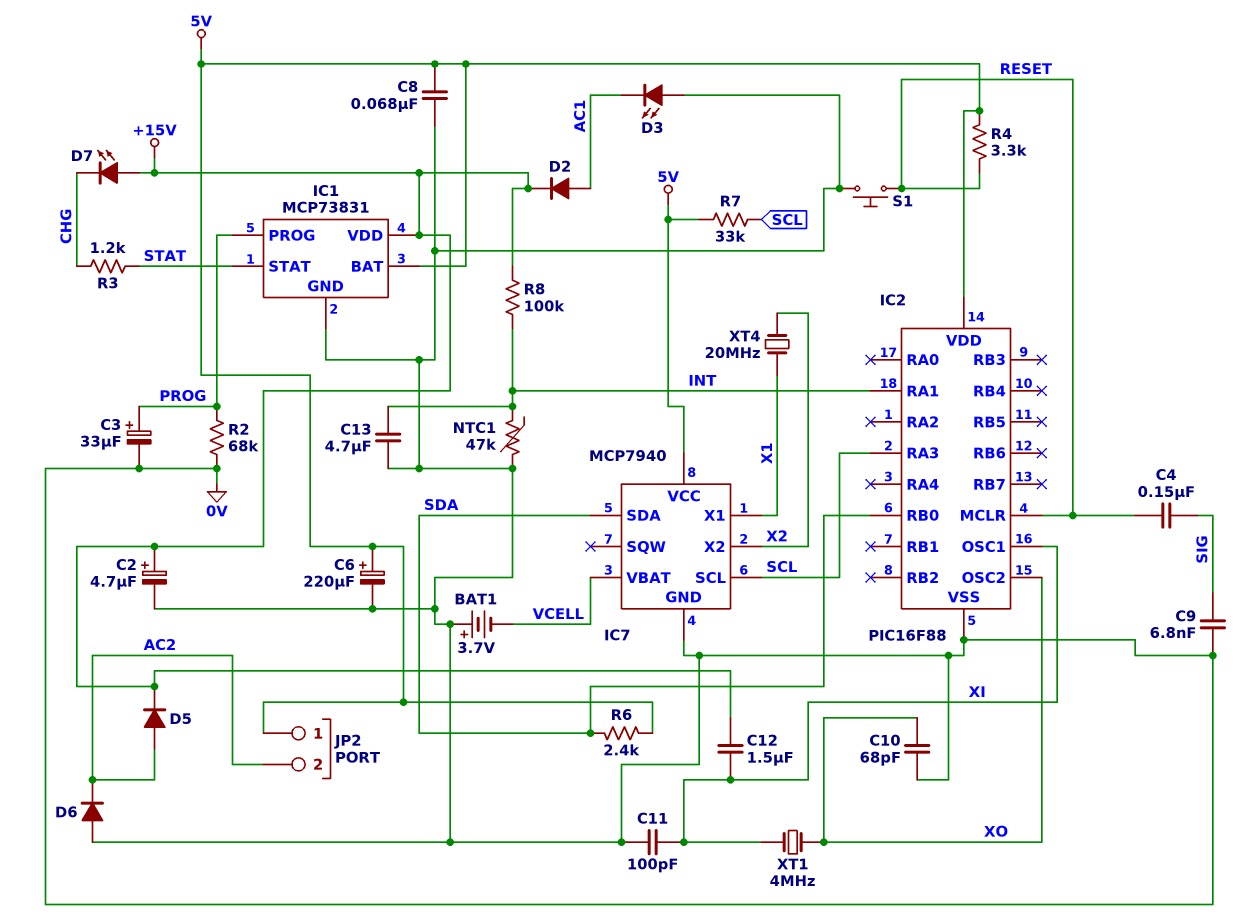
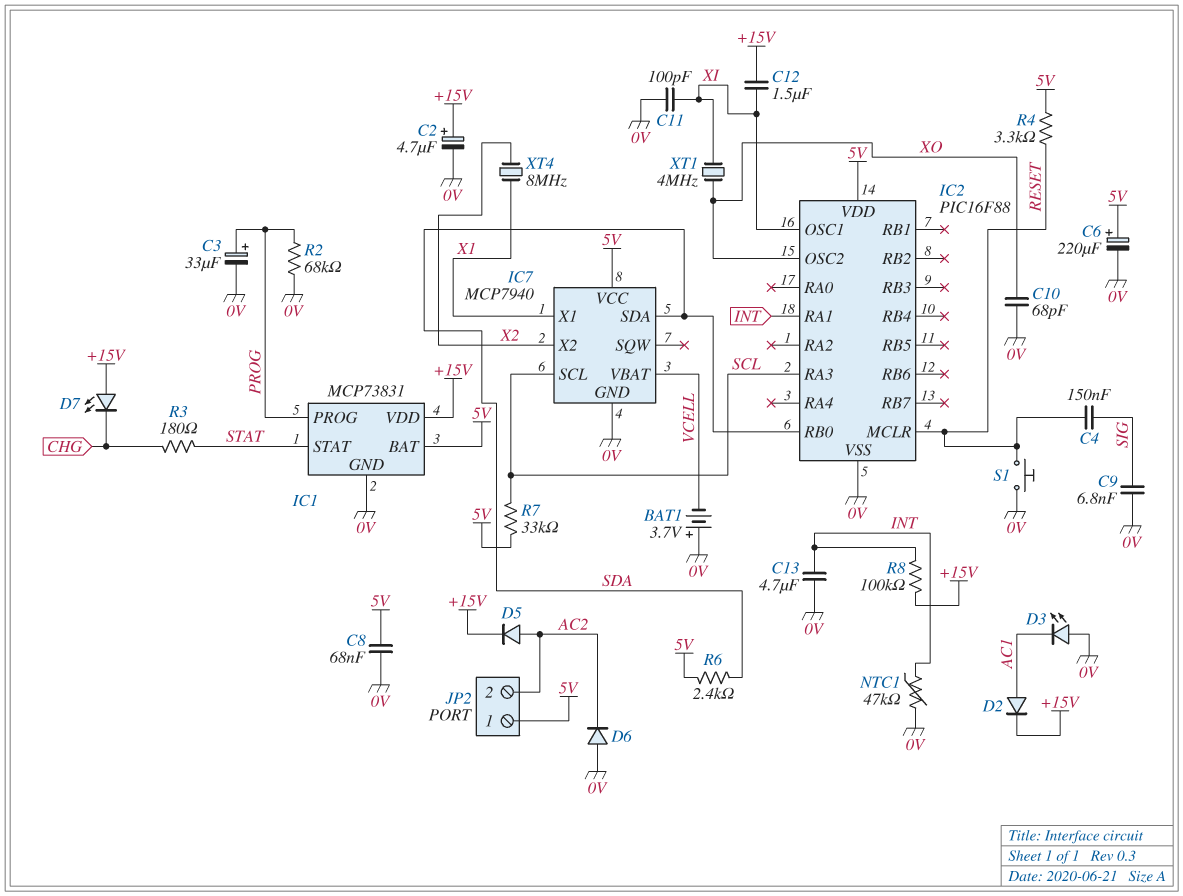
R3: 1.2k (CHG, STAT) -> 180 (CHG, STAT)
XT4: 20MHz (X1, X2) -> 8MHz (X1, X2)

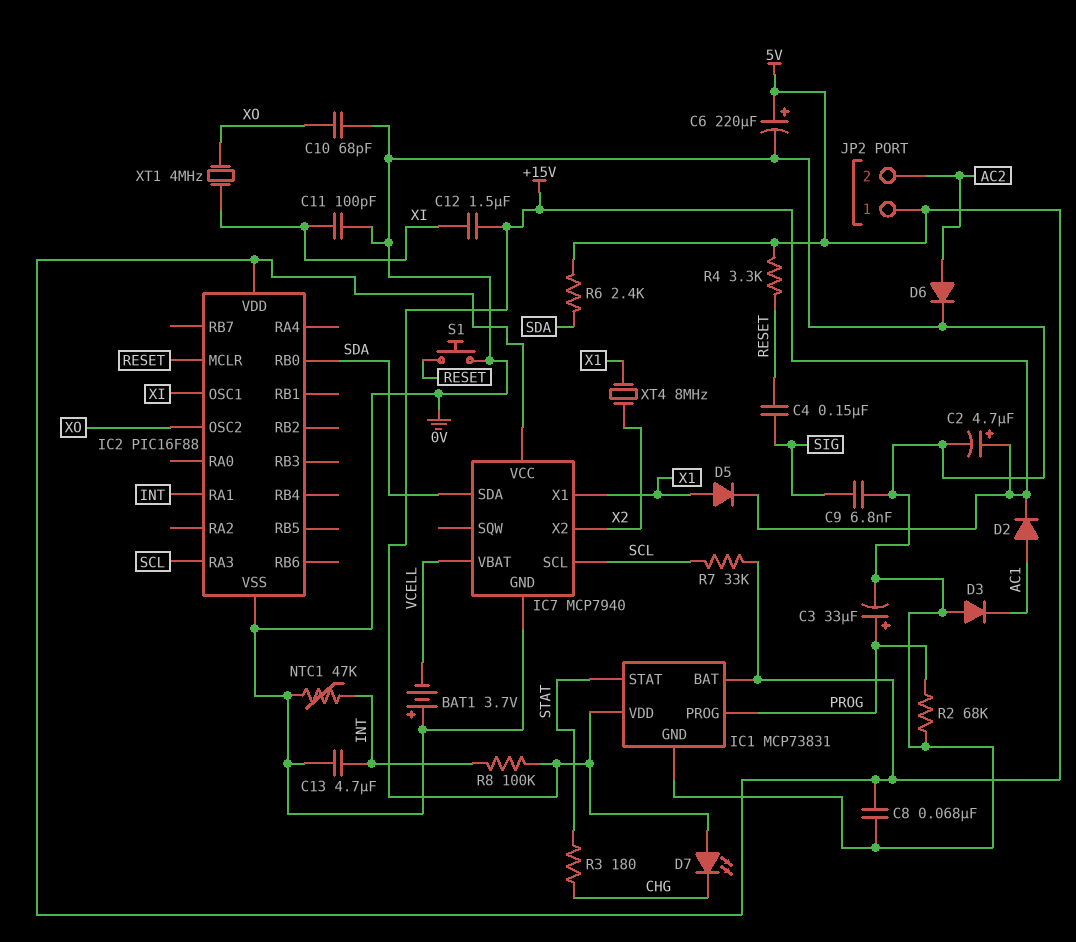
D3: LED (A 0V, K AC1) -> diode (A 0V, K AC1)
D5: diode (A AC2, K +15V) -> diode (A X1, K +15V)
D6: diode (A 0V, K AC2) -> diode (A AC2, K 0V)

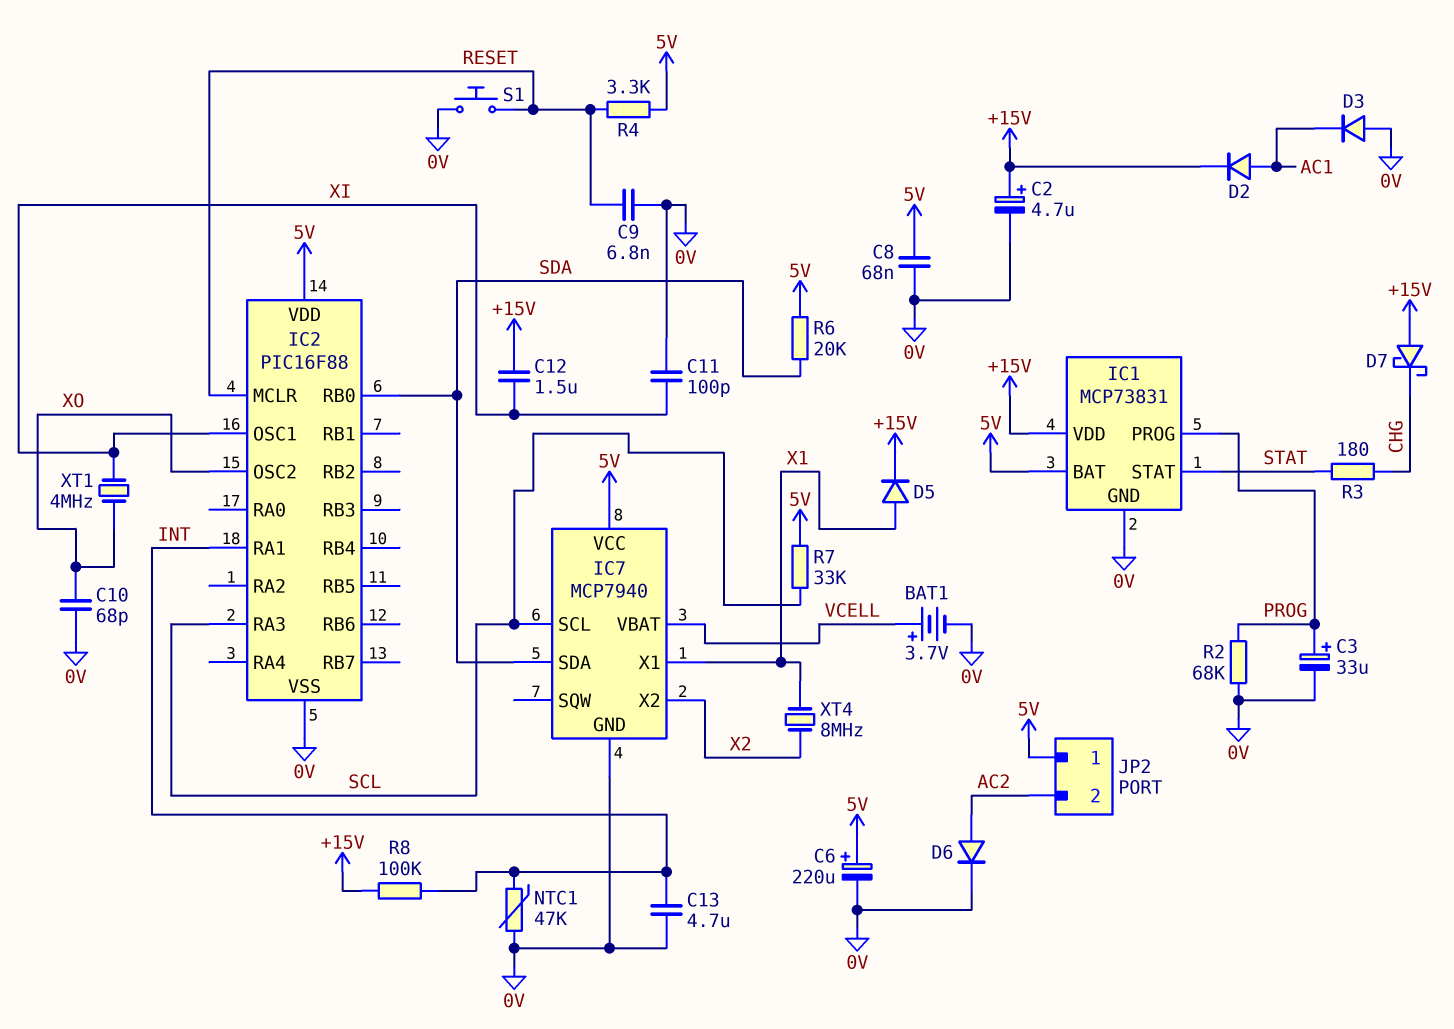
BAT1: 3.7V (plus 0V, minus VCELL) -> 3.7V (plus VCELL, minus 0V)
C4: 150nF (RESET, SIG) -> none
C9: 6.8nF (0V, SIG) -> 6.8nF (0V, RESET)
D7: LED (A +15V, K CHG) -> schottky (A +15V, K CHG)
R6: 2.4k (5V, SDA) -> 20k (5V, SDA)

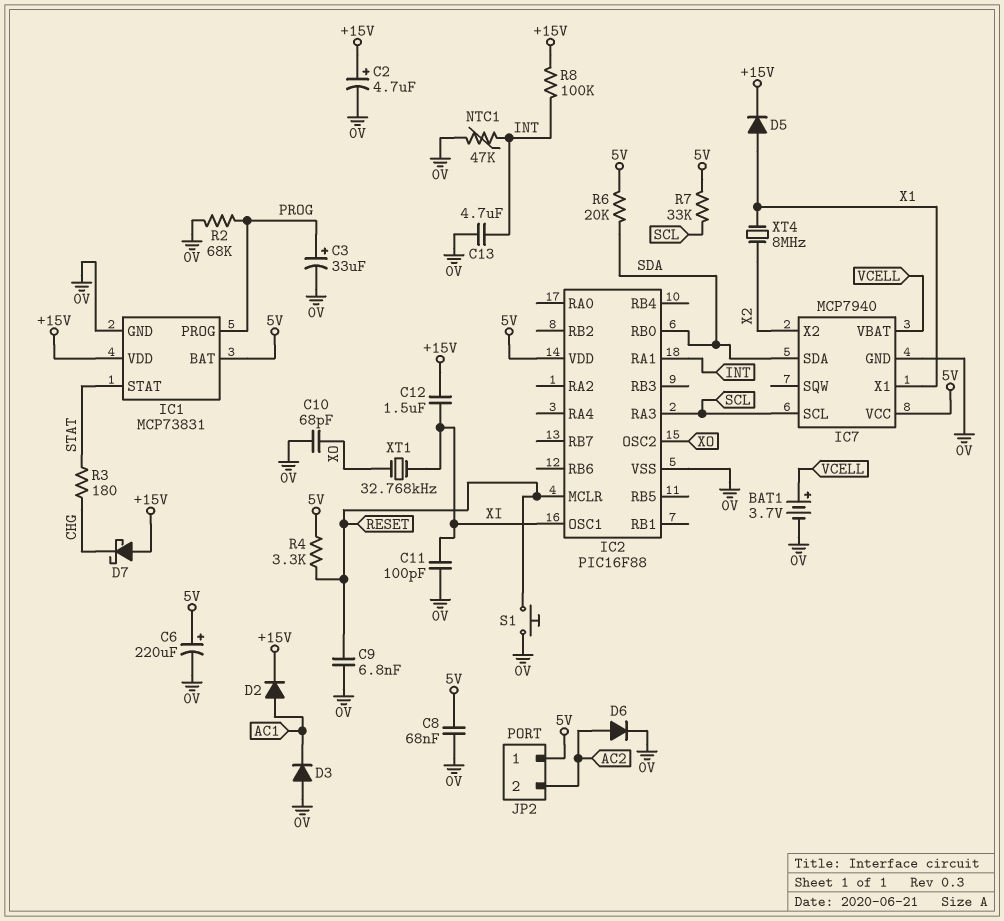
XT1: 4MHz (XI, XO) -> 32.768kHz (XI, XO)

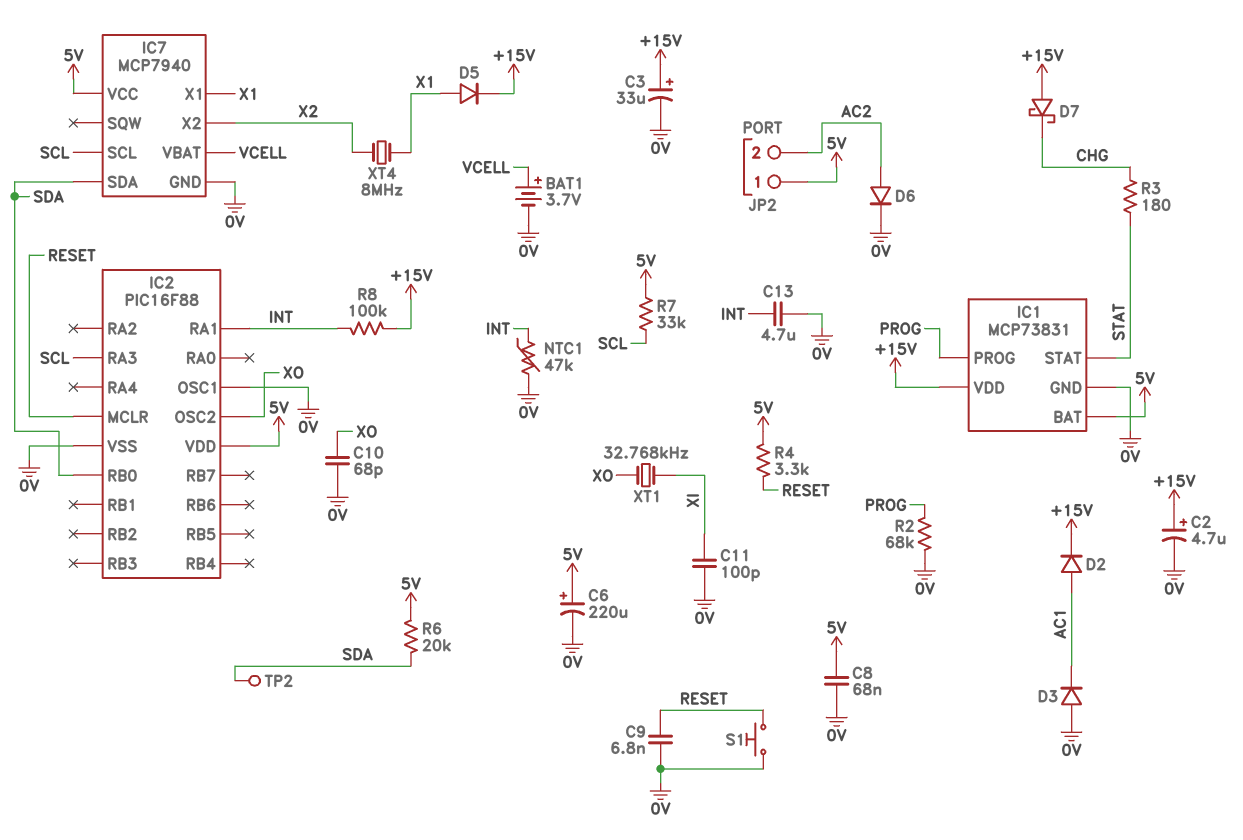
C3: 33uF (plus PROG, minus 0V) -> 33uF (plus +15V, minus 0V)
C12: 1.5uF (+15V, XI) -> none
IC2 pin OSC1: XI -> 0V
TP2: none -> test point (SDA)

